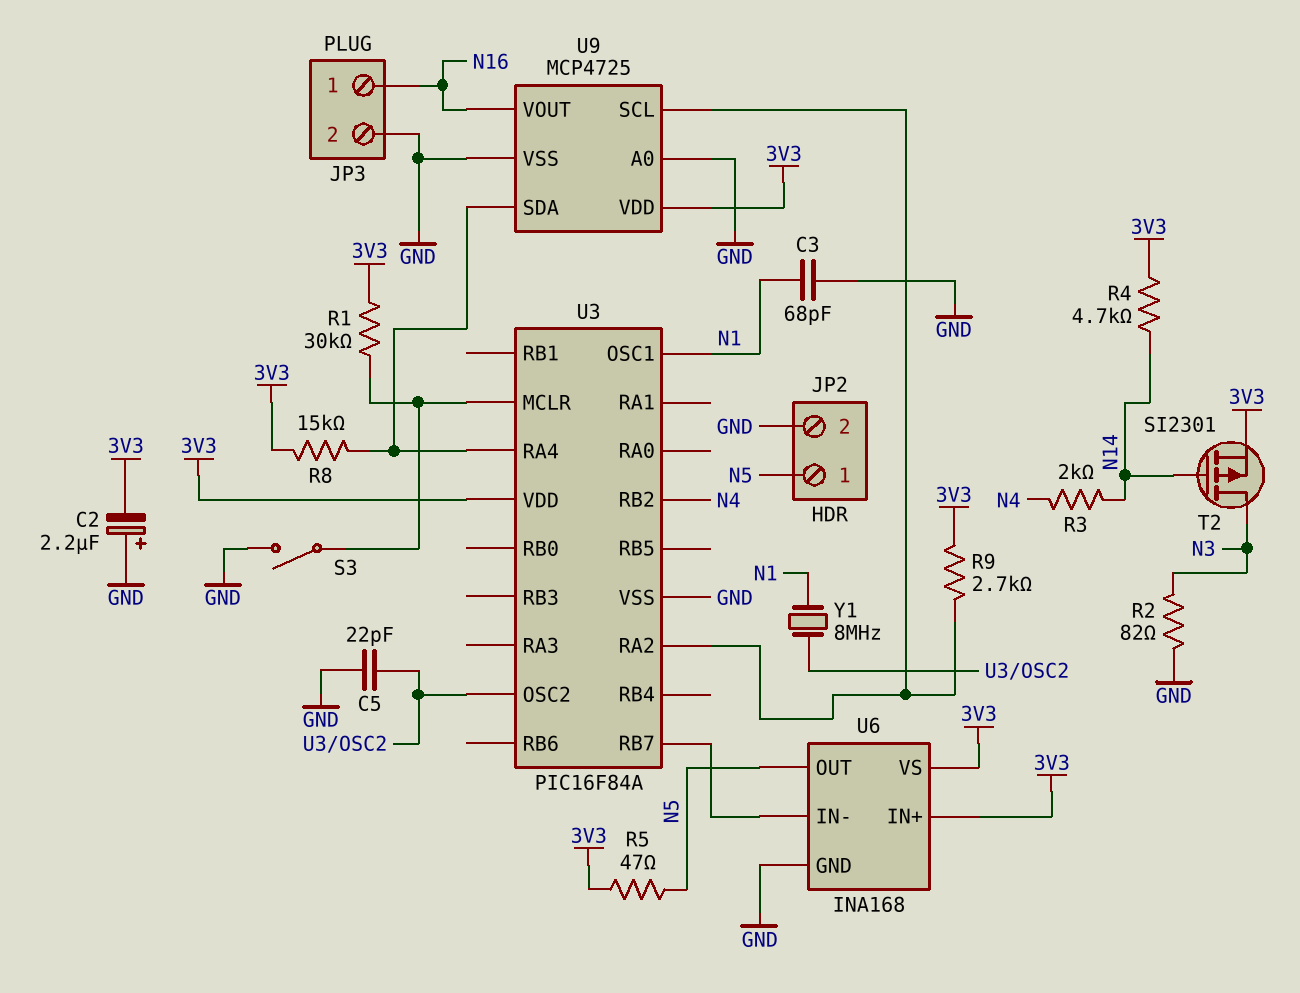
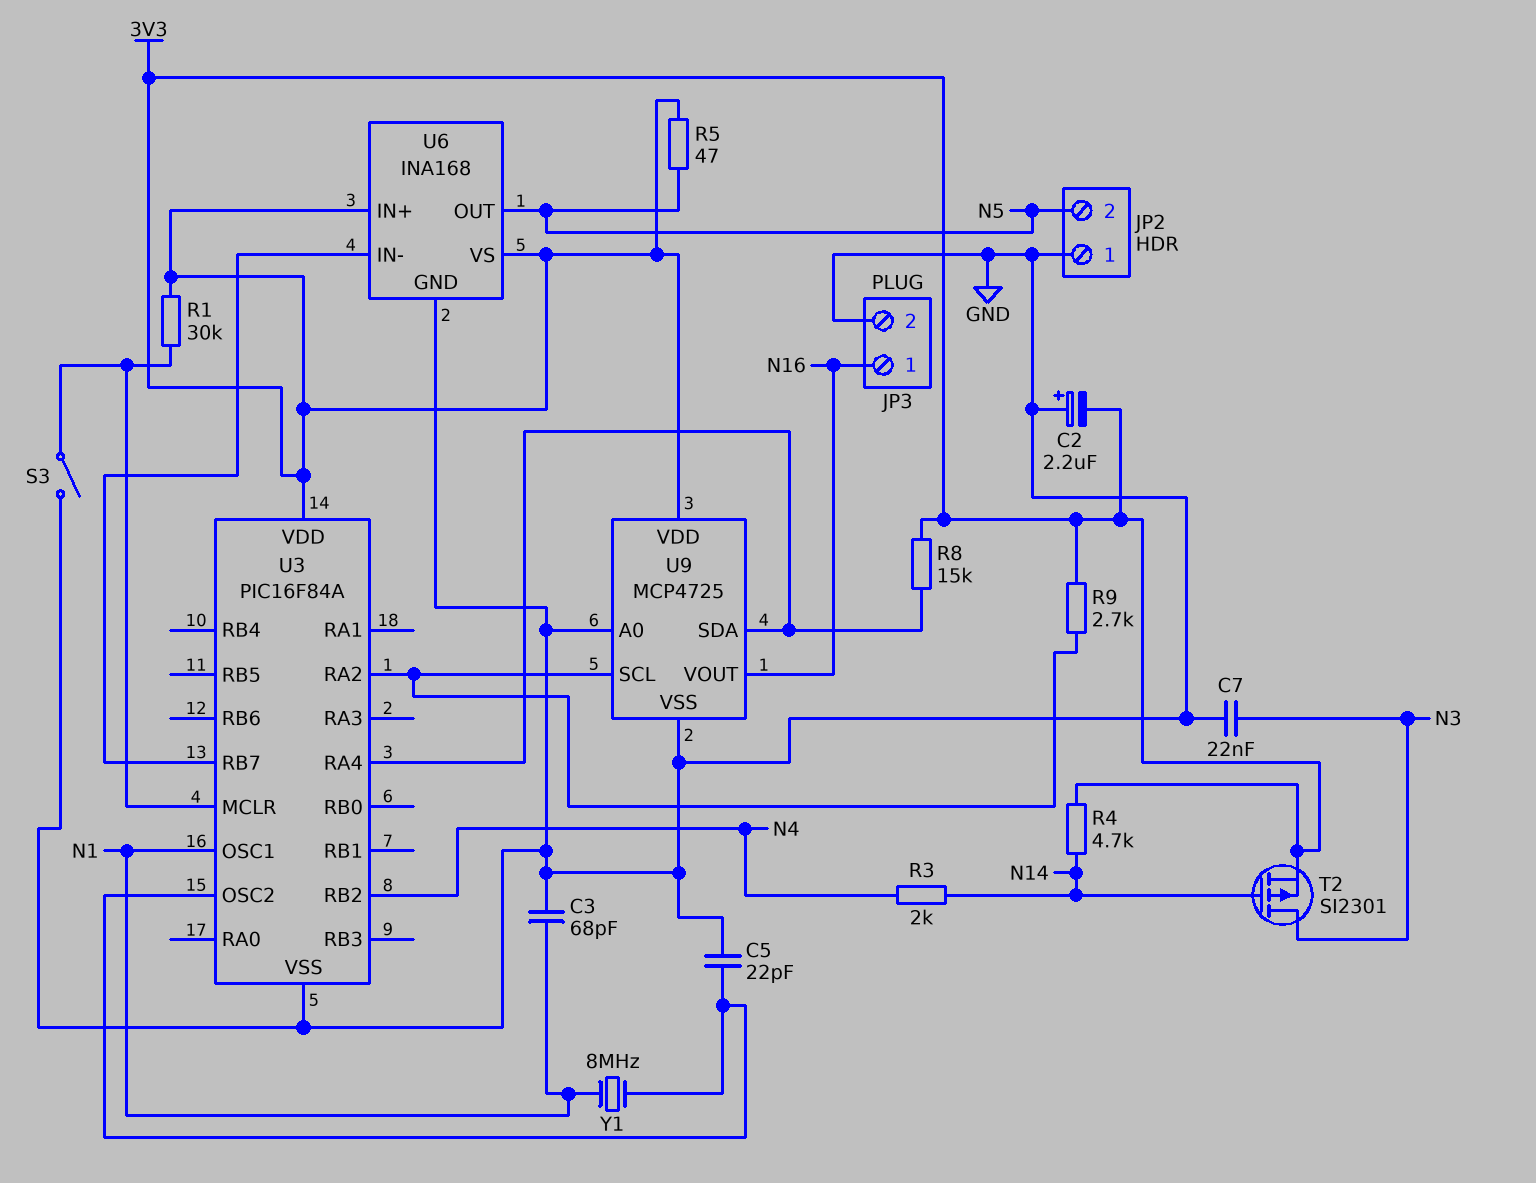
C7: none -> 22nF (GND, N3)
JP2 pin 1: N5 -> GND
JP2 pin 2: GND -> N5
R2: 82 (GND, N3) -> none

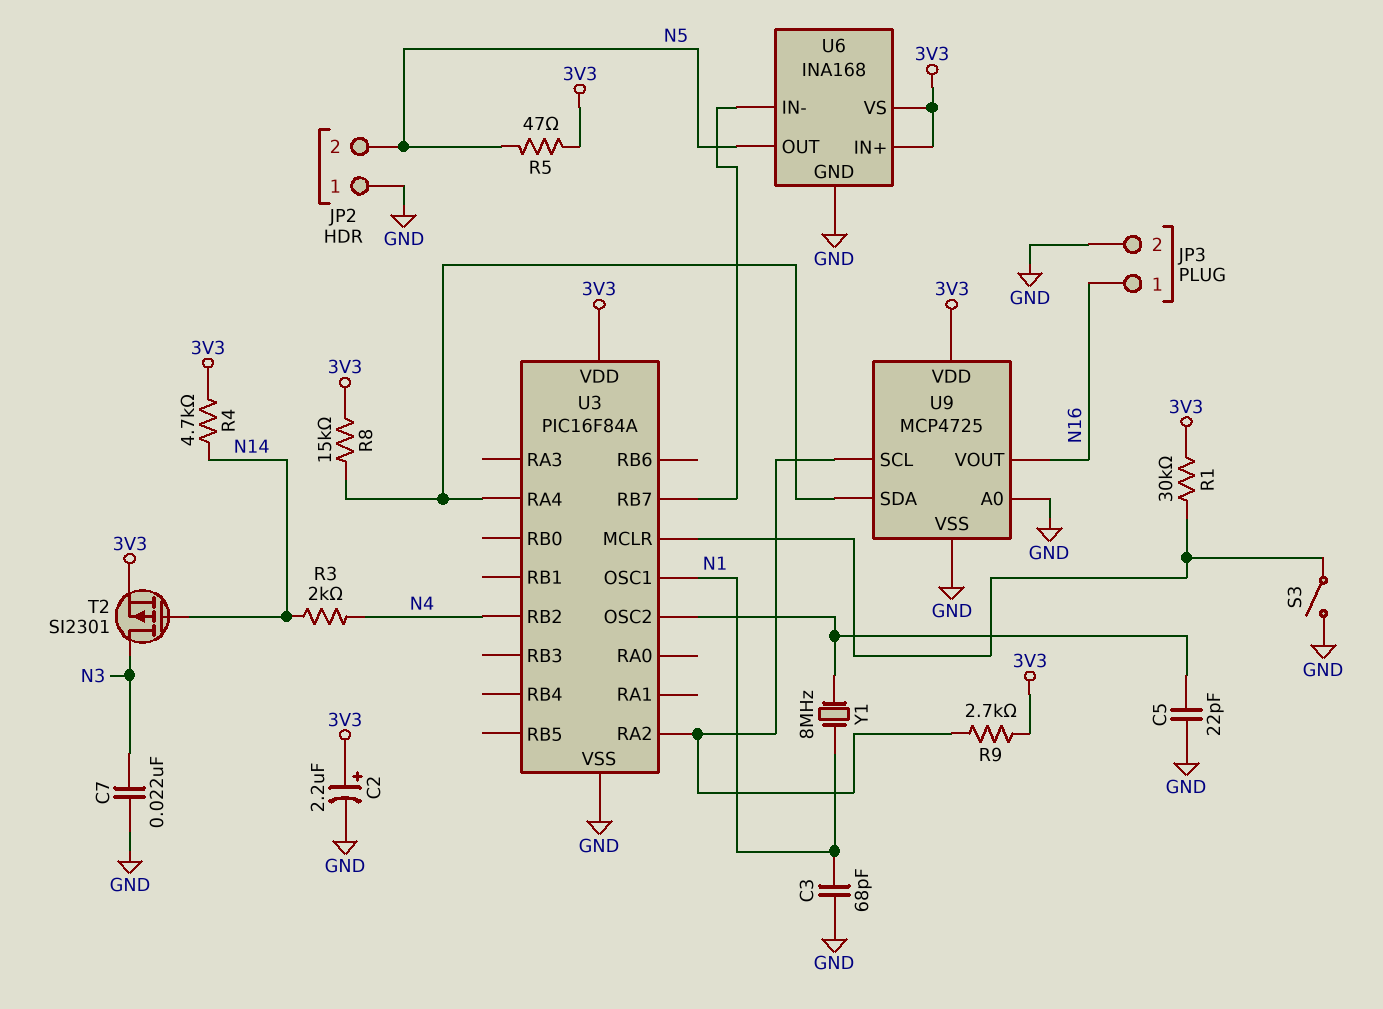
C2: 2.2uF (plus GND, minus 3V3) -> 2.2uF (plus 3V3, minus GND)

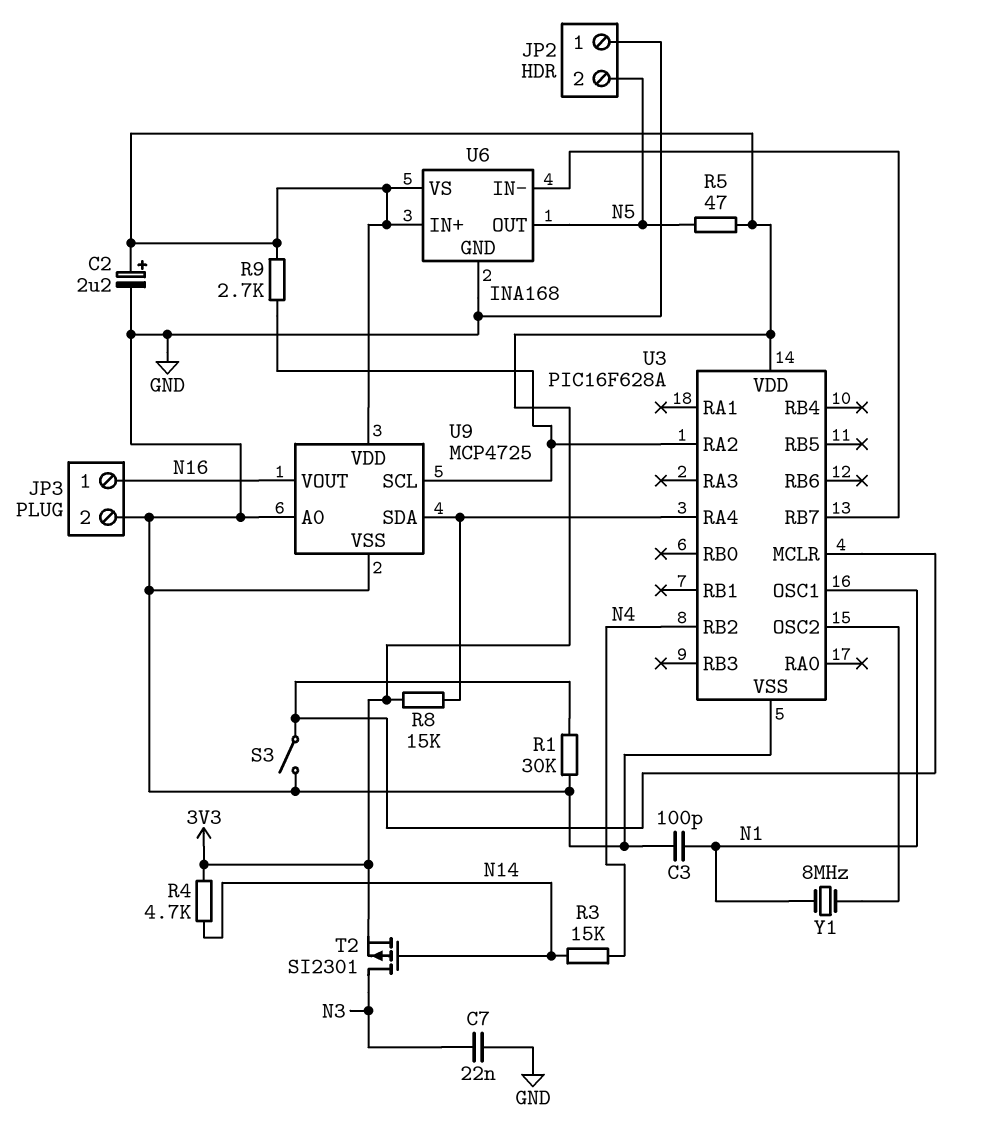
C3: 68pF (GND, N1) -> 100pF (GND, N1)
C5: 22pF (GND, U3/OSC2) -> none
R1: 30k (3V3, U3/MCLR) -> 30k (GND, U3/MCLR)
R3: 2k (N4, N14) -> 15k (N4, N14)
U3: PIC16F84A -> PIC16F628A

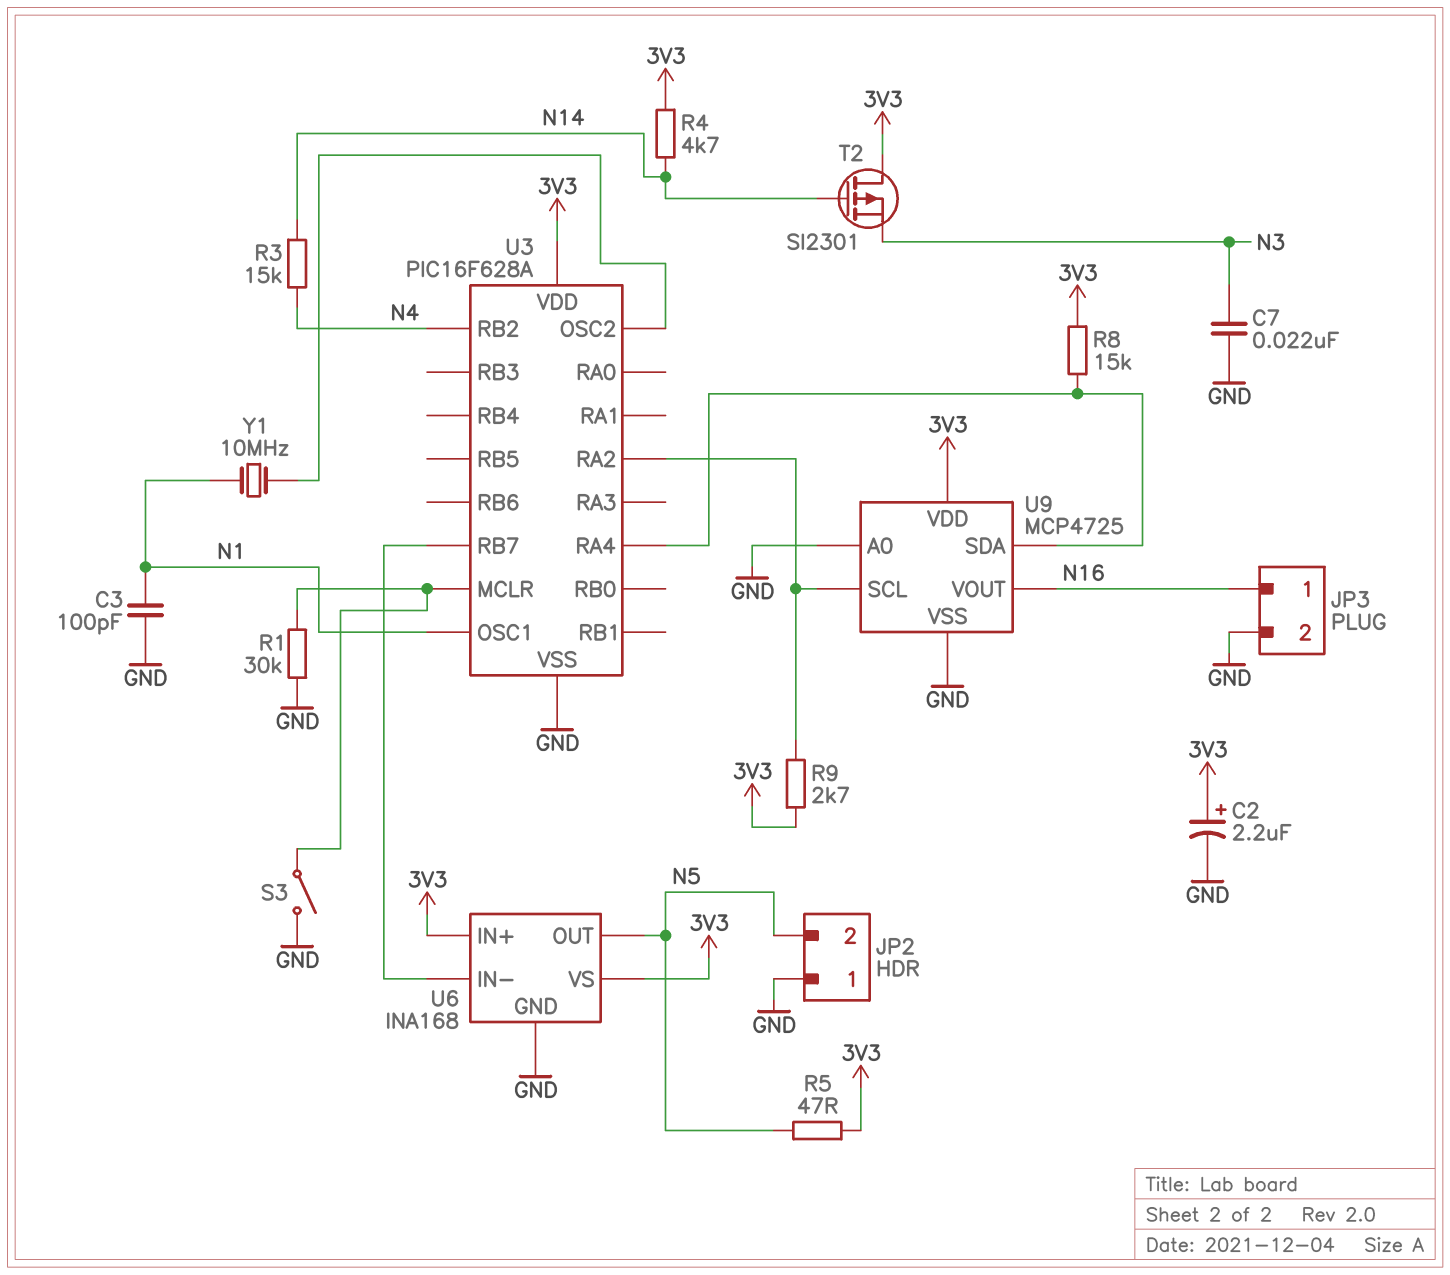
T2: PMOS SI2301 (G N14, D N3, S 3V3) -> PMOS SI2301 (G N14, D 3V3, S N3)
Y1: 8MHz (N1, U3/OSC2) -> 10MHz (N1, U3/OSC2)

